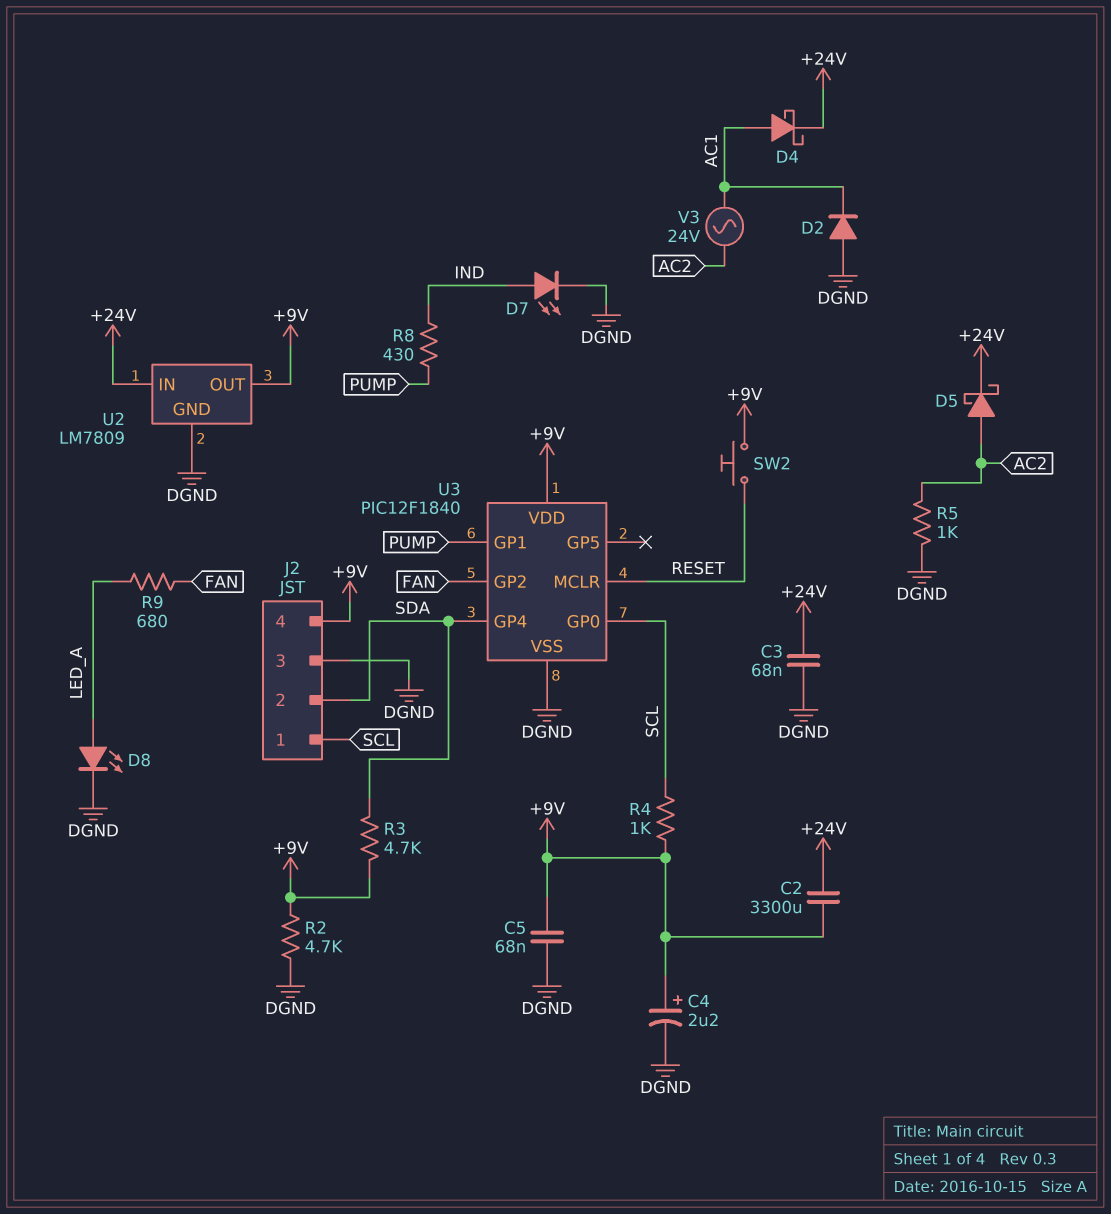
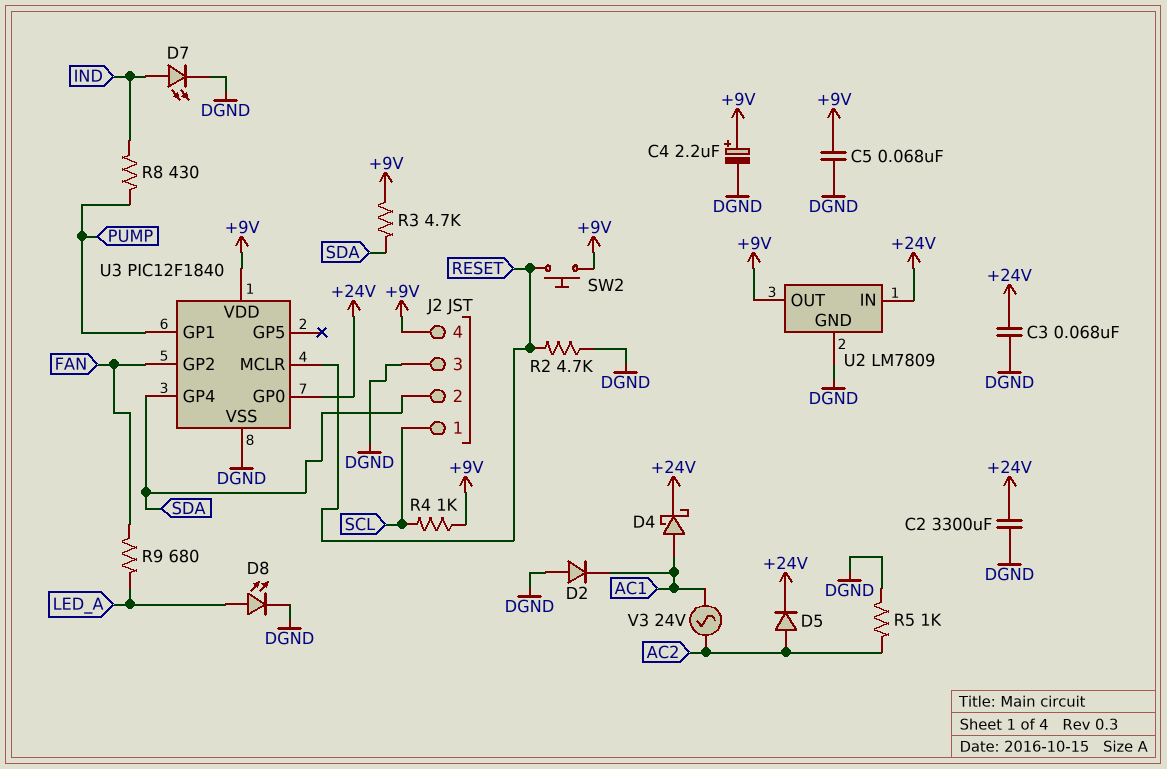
C2: 3300uF (+9V, +24V) -> 3300uF (+24V, DGND)
D5: schottky (A AC2, K +24V) -> diode (A AC2, K +24V)
R2: 4.7k (+9V, DGND) -> 4.7k (DGND, RESET)
U3 pin GP0: SCL -> +24V

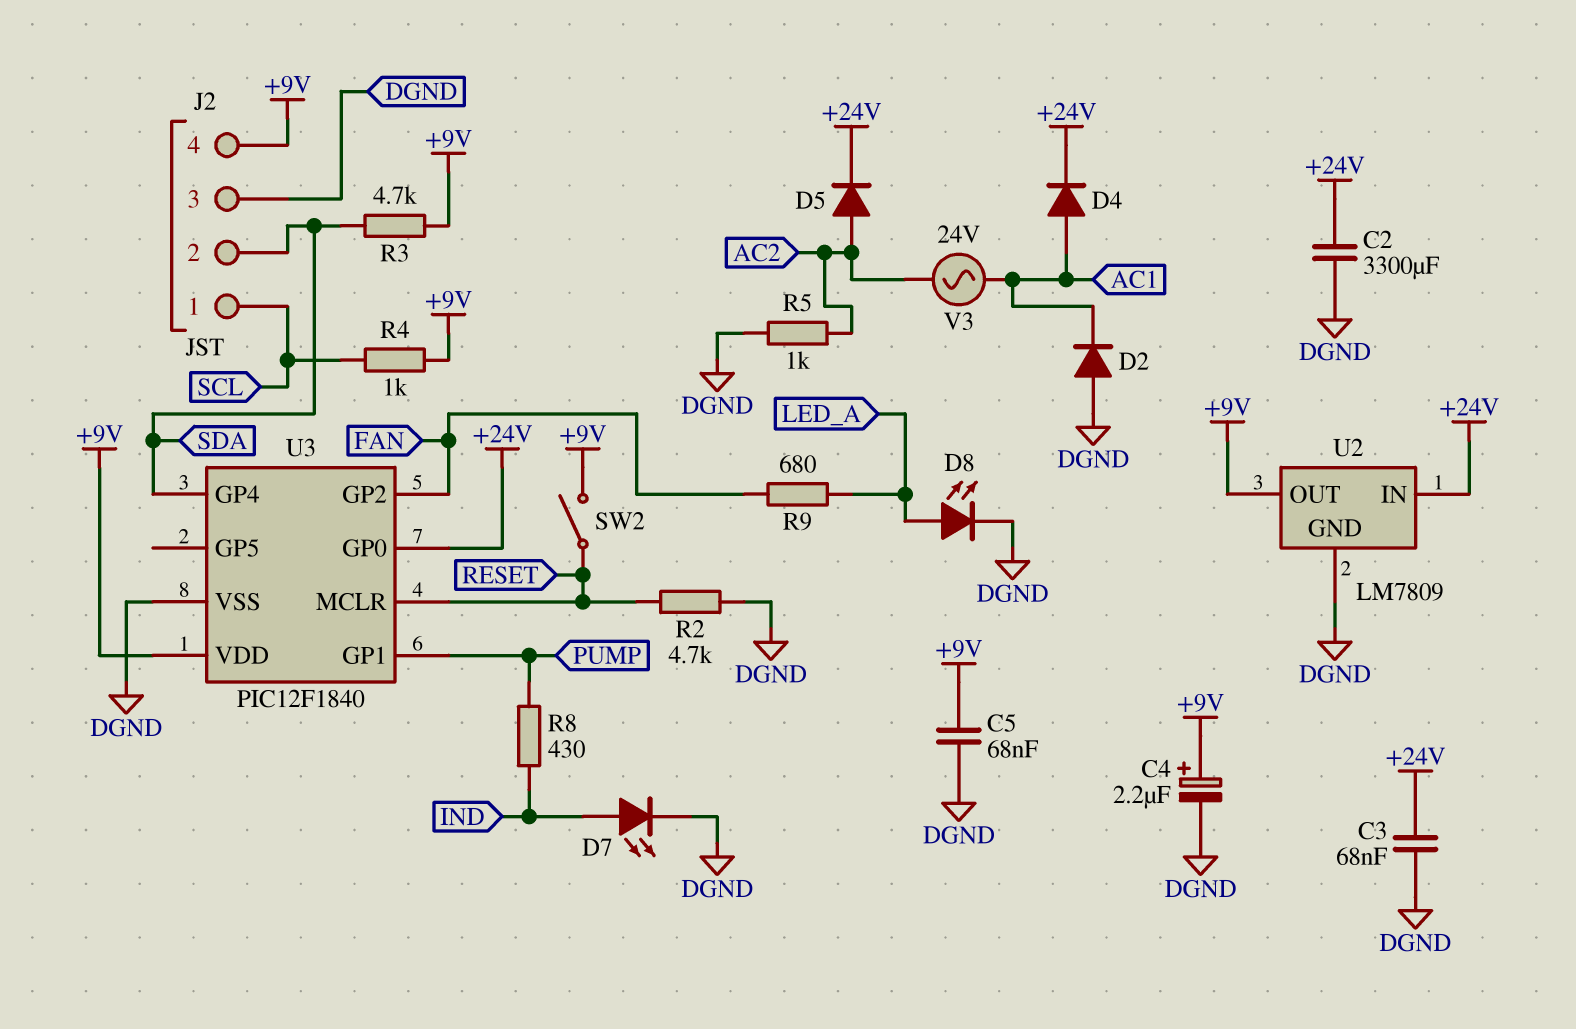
D4: schottky (A AC1, K +24V) -> diode (A AC1, K +24V)
SW2: button (+9V, RESET) -> switch (+9V, RESET)

